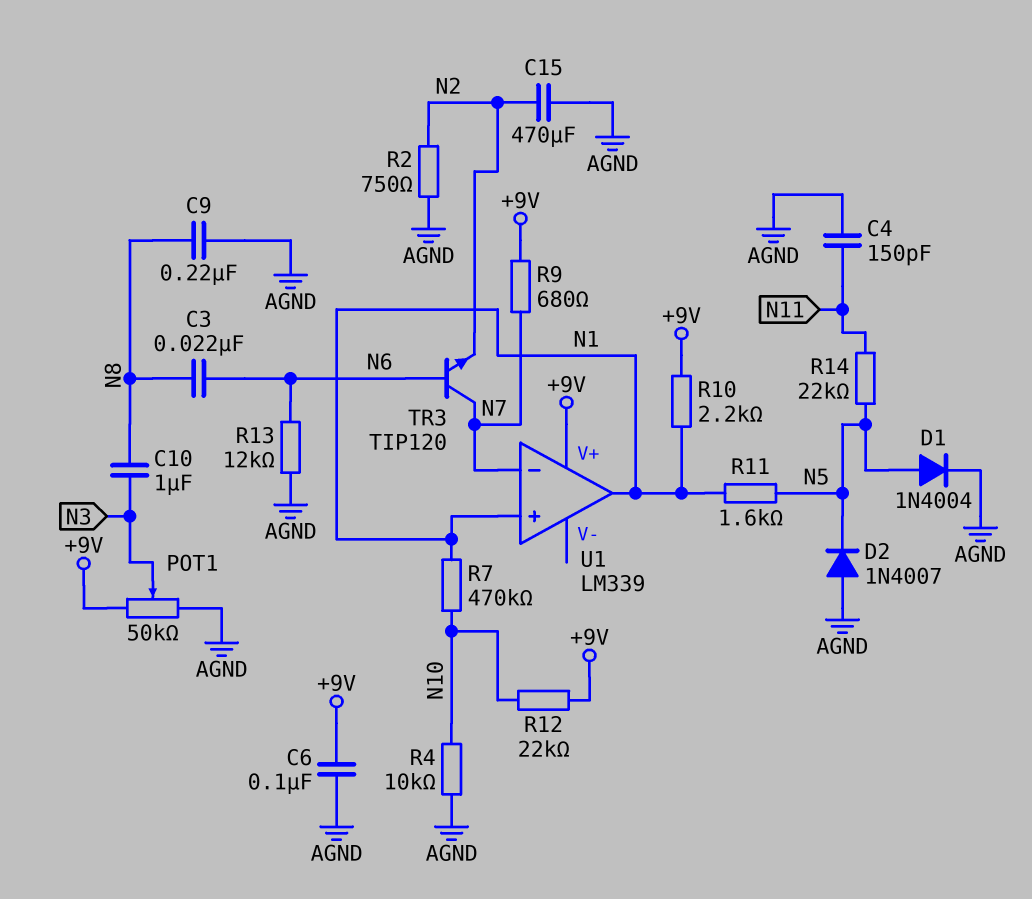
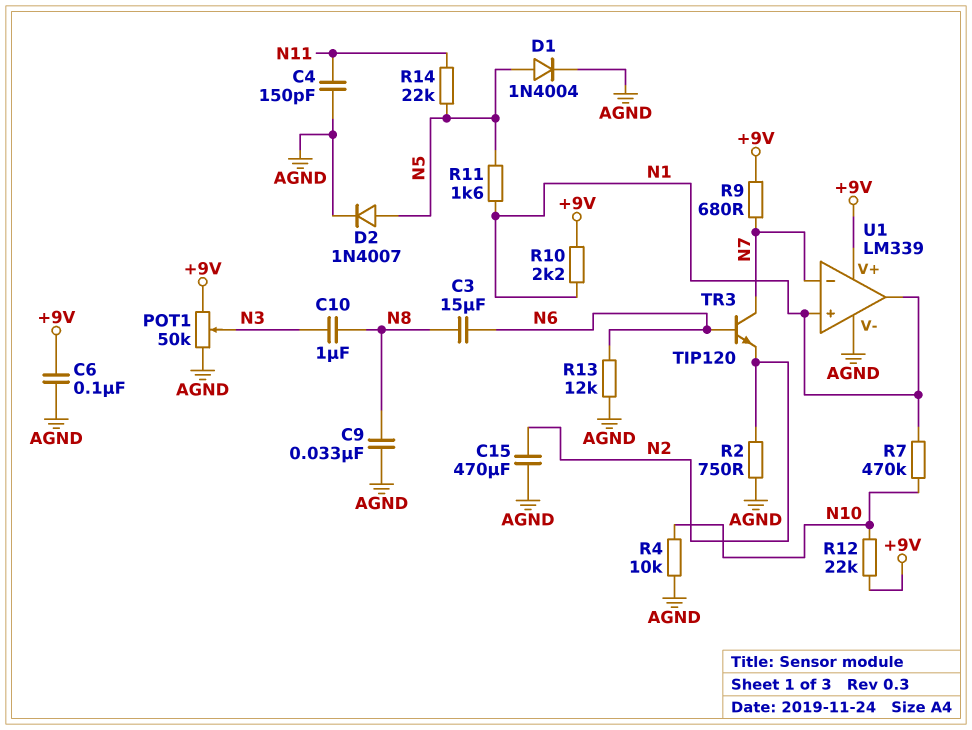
C3: 22nF (N6, N8) -> 15uF (N6, N8)
C9: 220nF (AGND, N8) -> 33nF (AGND, N8)
D2: diode 1N4007 (A AGND, K N5) -> diode 1N4007 (A N5, K AGND)
U1 pin V-: none -> AGND

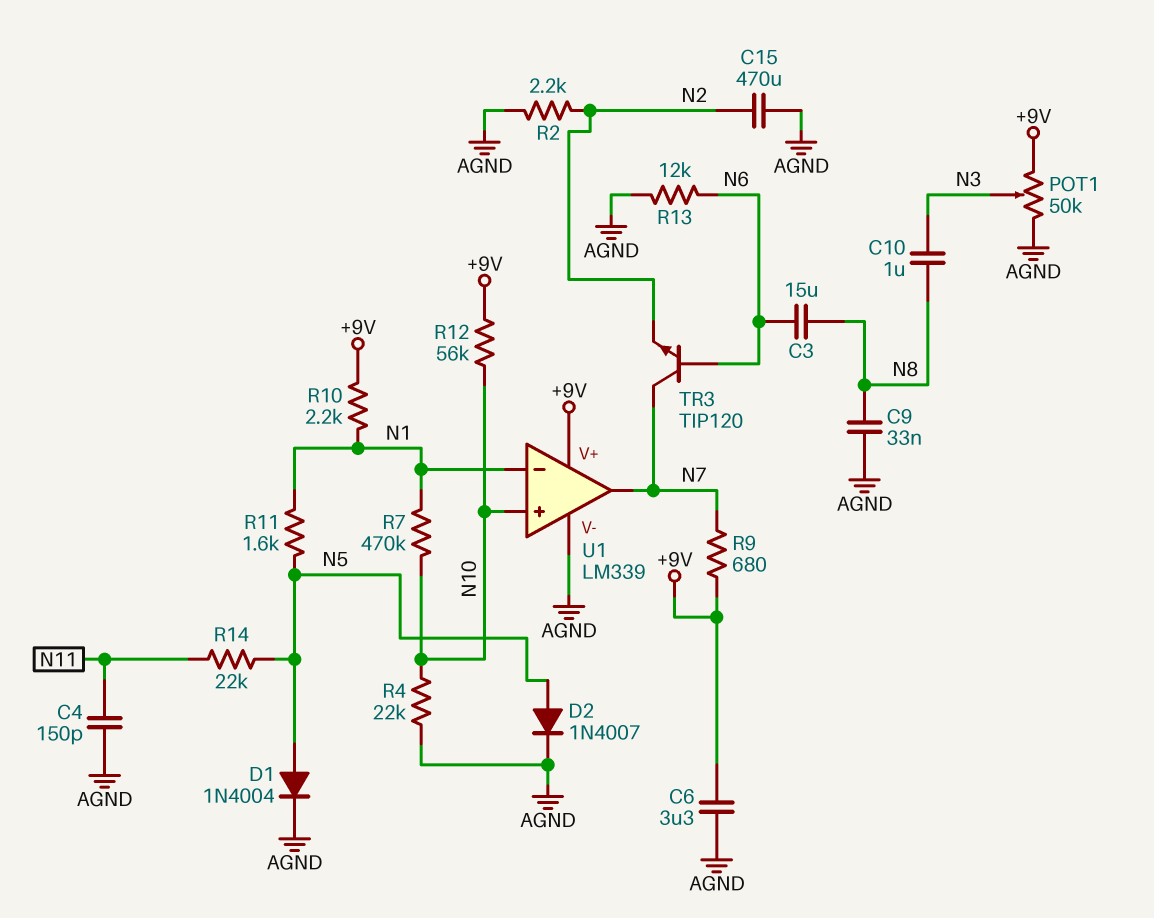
C6: 100nF (+9V, AGND) -> 3.3uF (+9V, AGND)
R2: 750 (AGND, N2) -> 2.2k (AGND, N2)
R4: 10k (AGND, N10) -> 22k (AGND, N10)
R12: 22k (+9V, N10) -> 56k (+9V, N10)
U1 pin in+: N1 -> N10
U1 pin in-: N7 -> N1
U1 pin out: N1 -> N7

